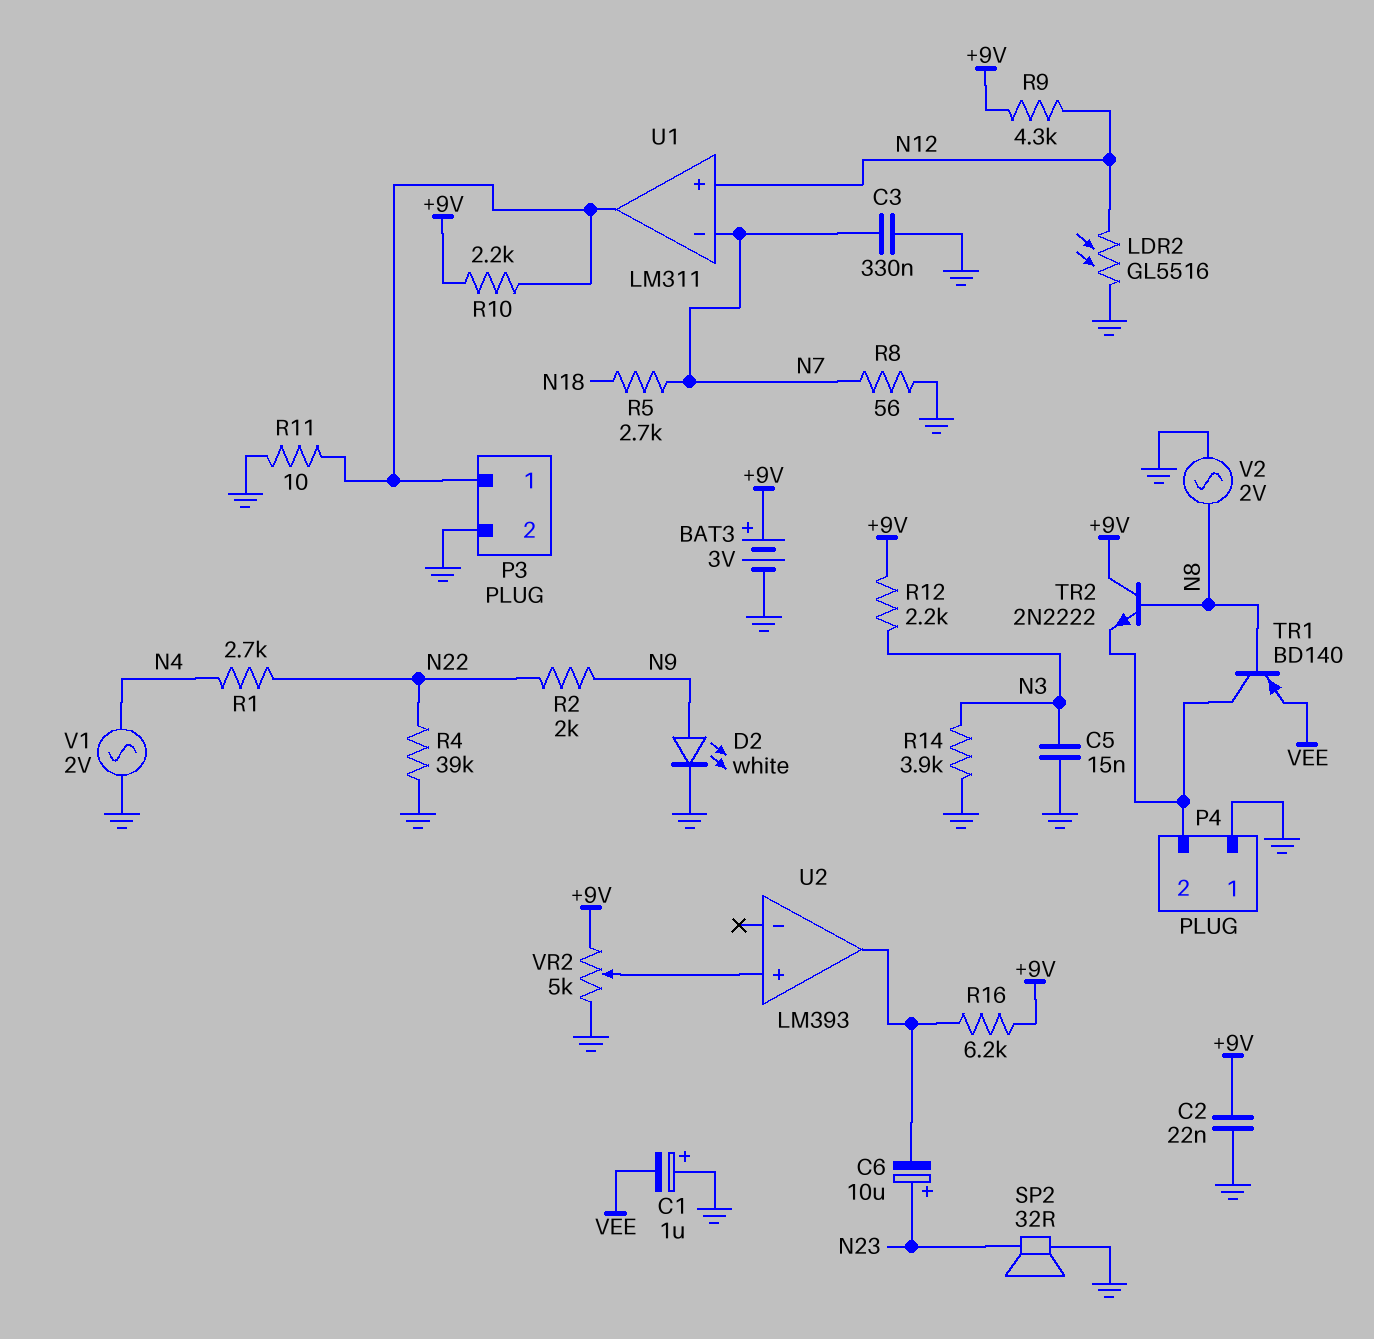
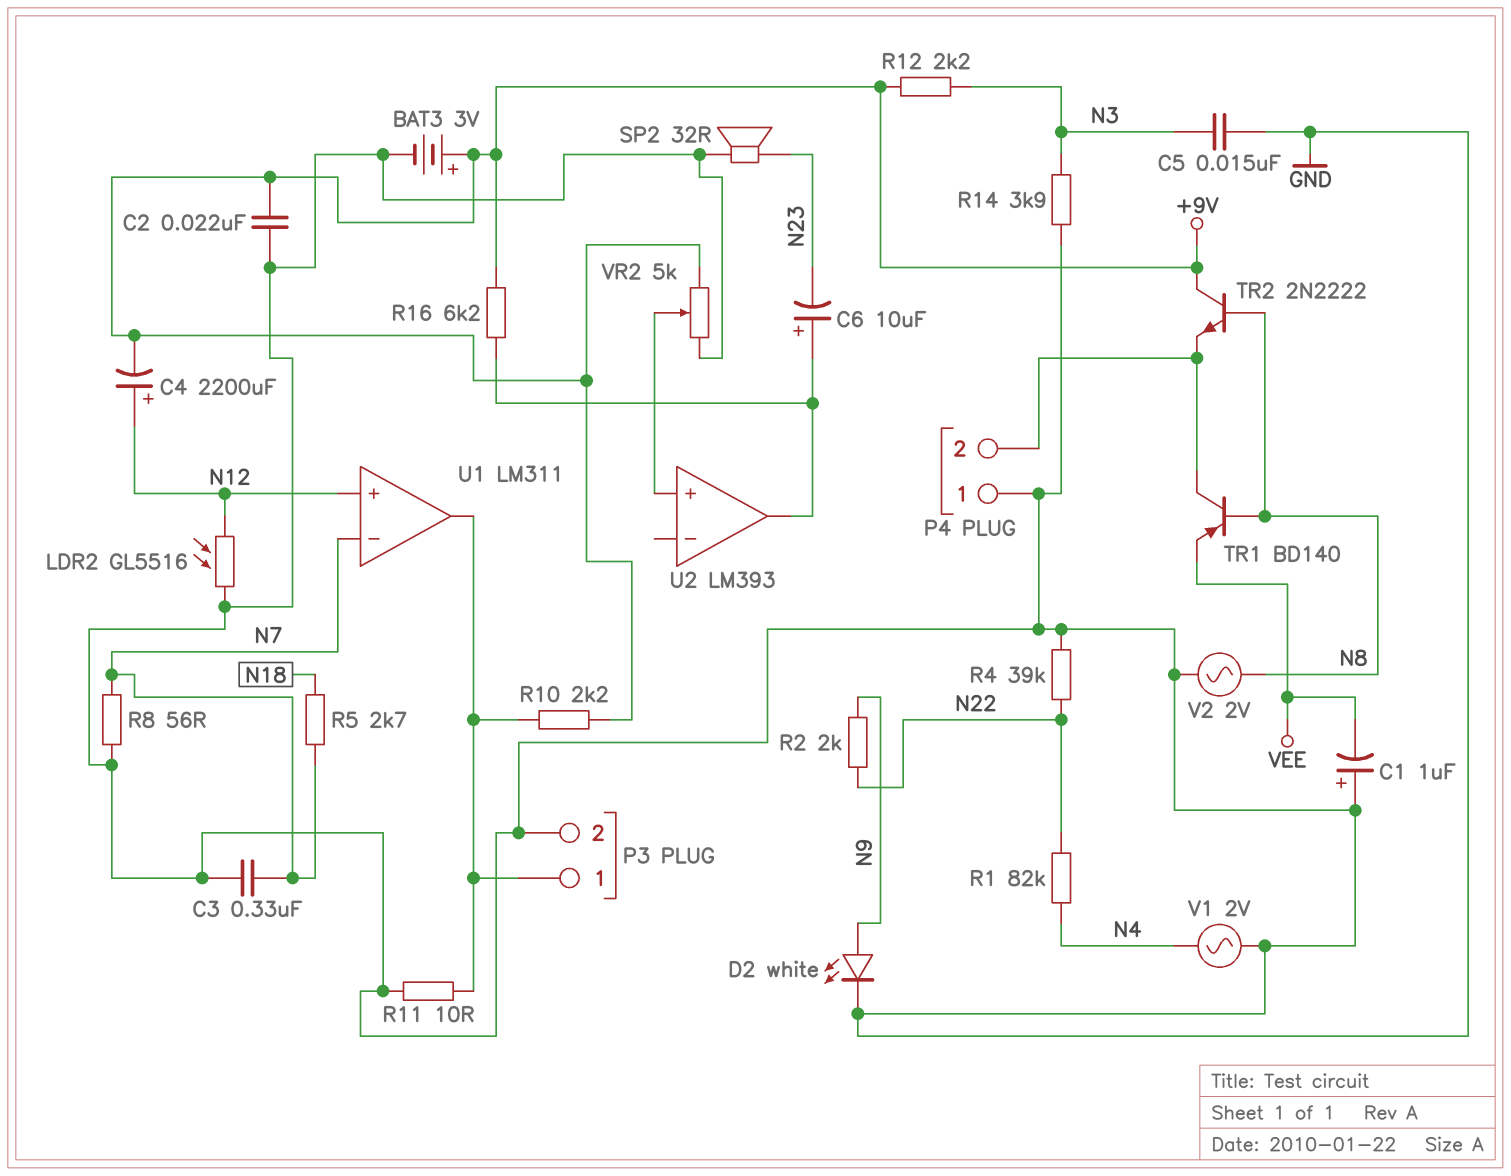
C4: none -> 2200uF (plus N12, minus +9V)
C6: 10uF (plus N23, minus U2/out) -> 10uF (plus U2/out, minus N23)
R1: 2.7k (N4, N22) -> 82k (N4, N22)
R9: 4.3k (+9V, N12) -> none

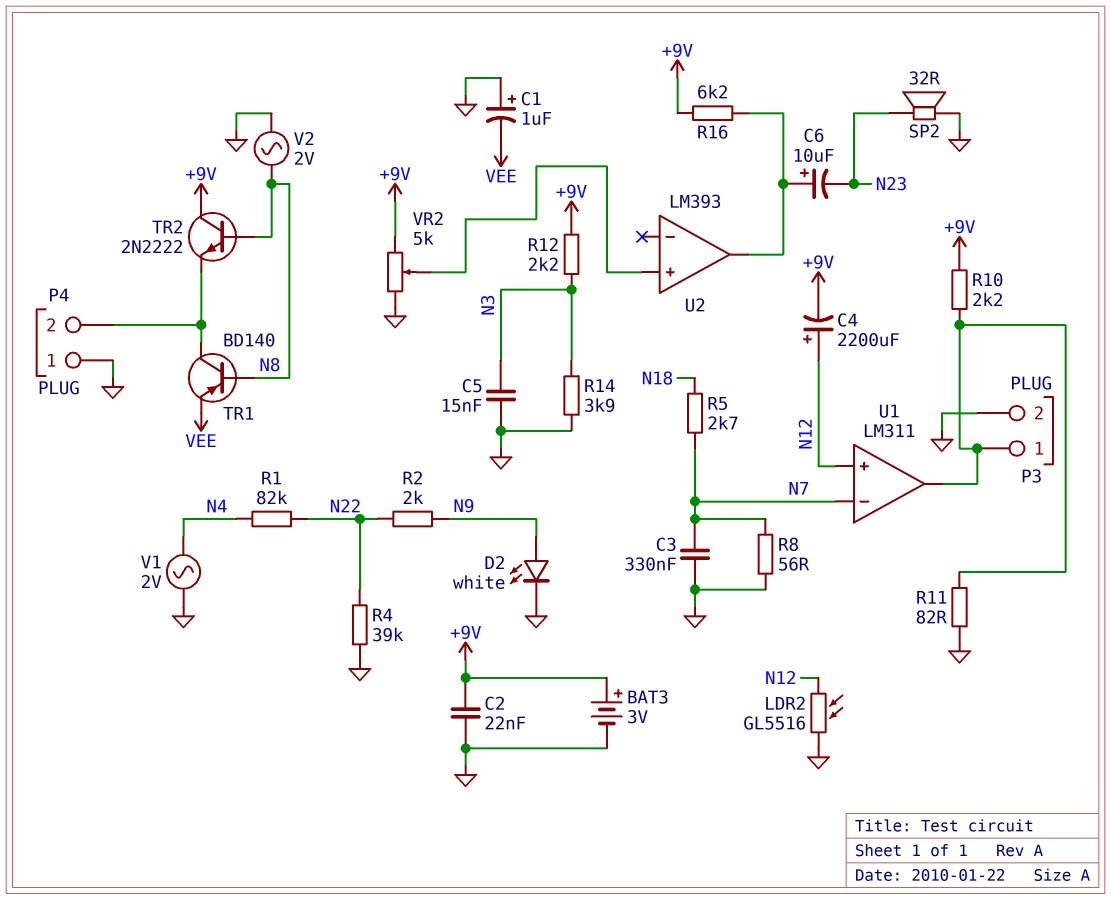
R11: 10 (GND, P3/1) -> 82 (GND, P3/1)

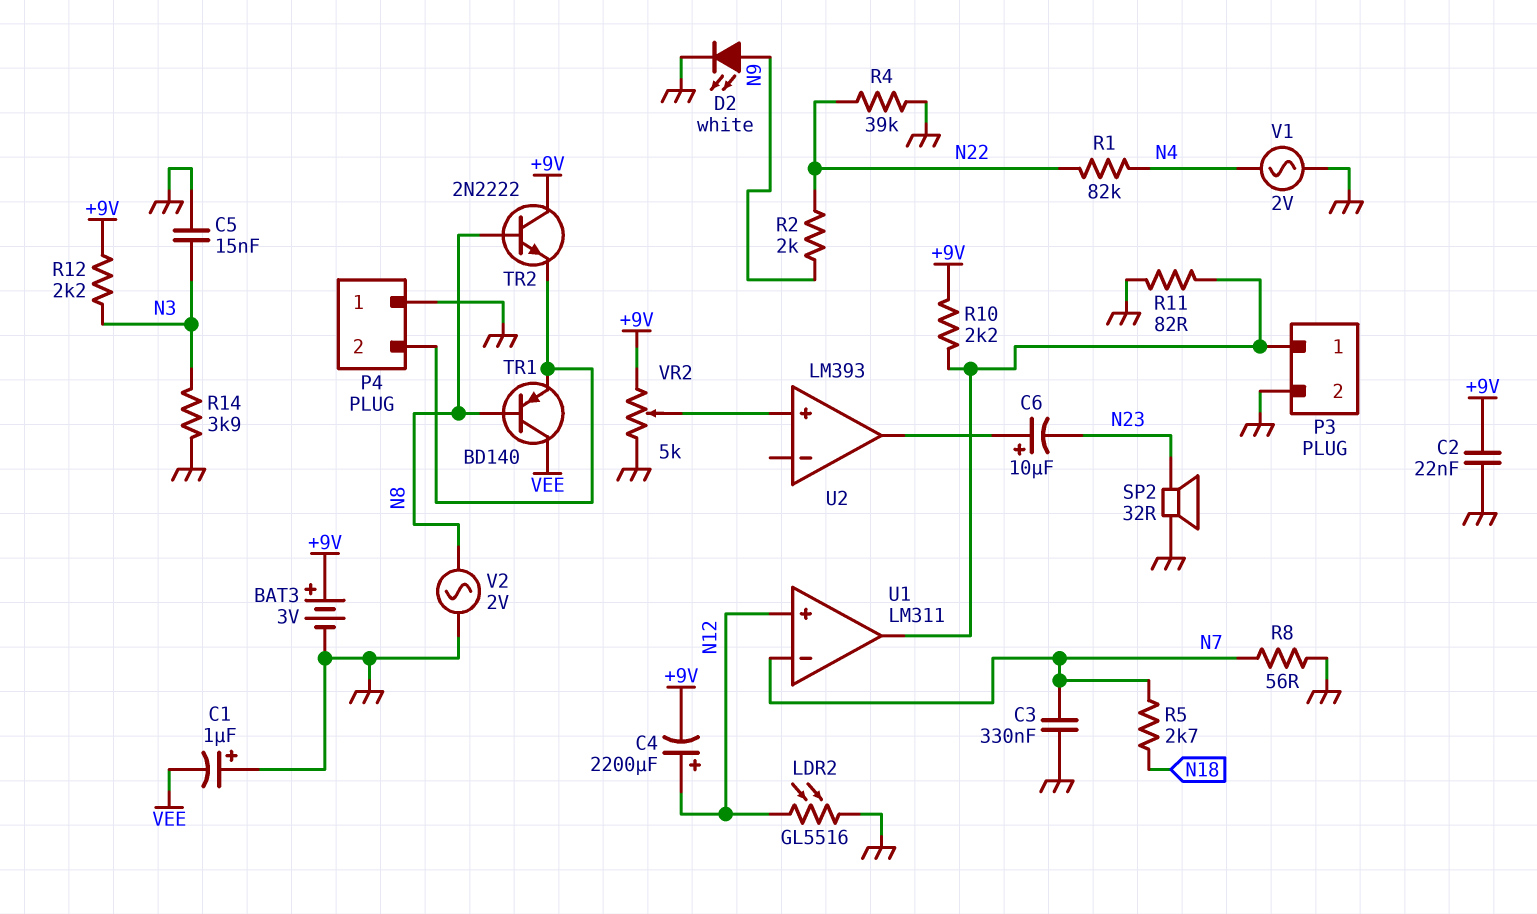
R16: 6.2k (+9V, U2/out) -> none
TR1: PNP BD140 (B N8, C P4/2, E VEE) -> PNP BD140 (B N8, C VEE, E P4/2)

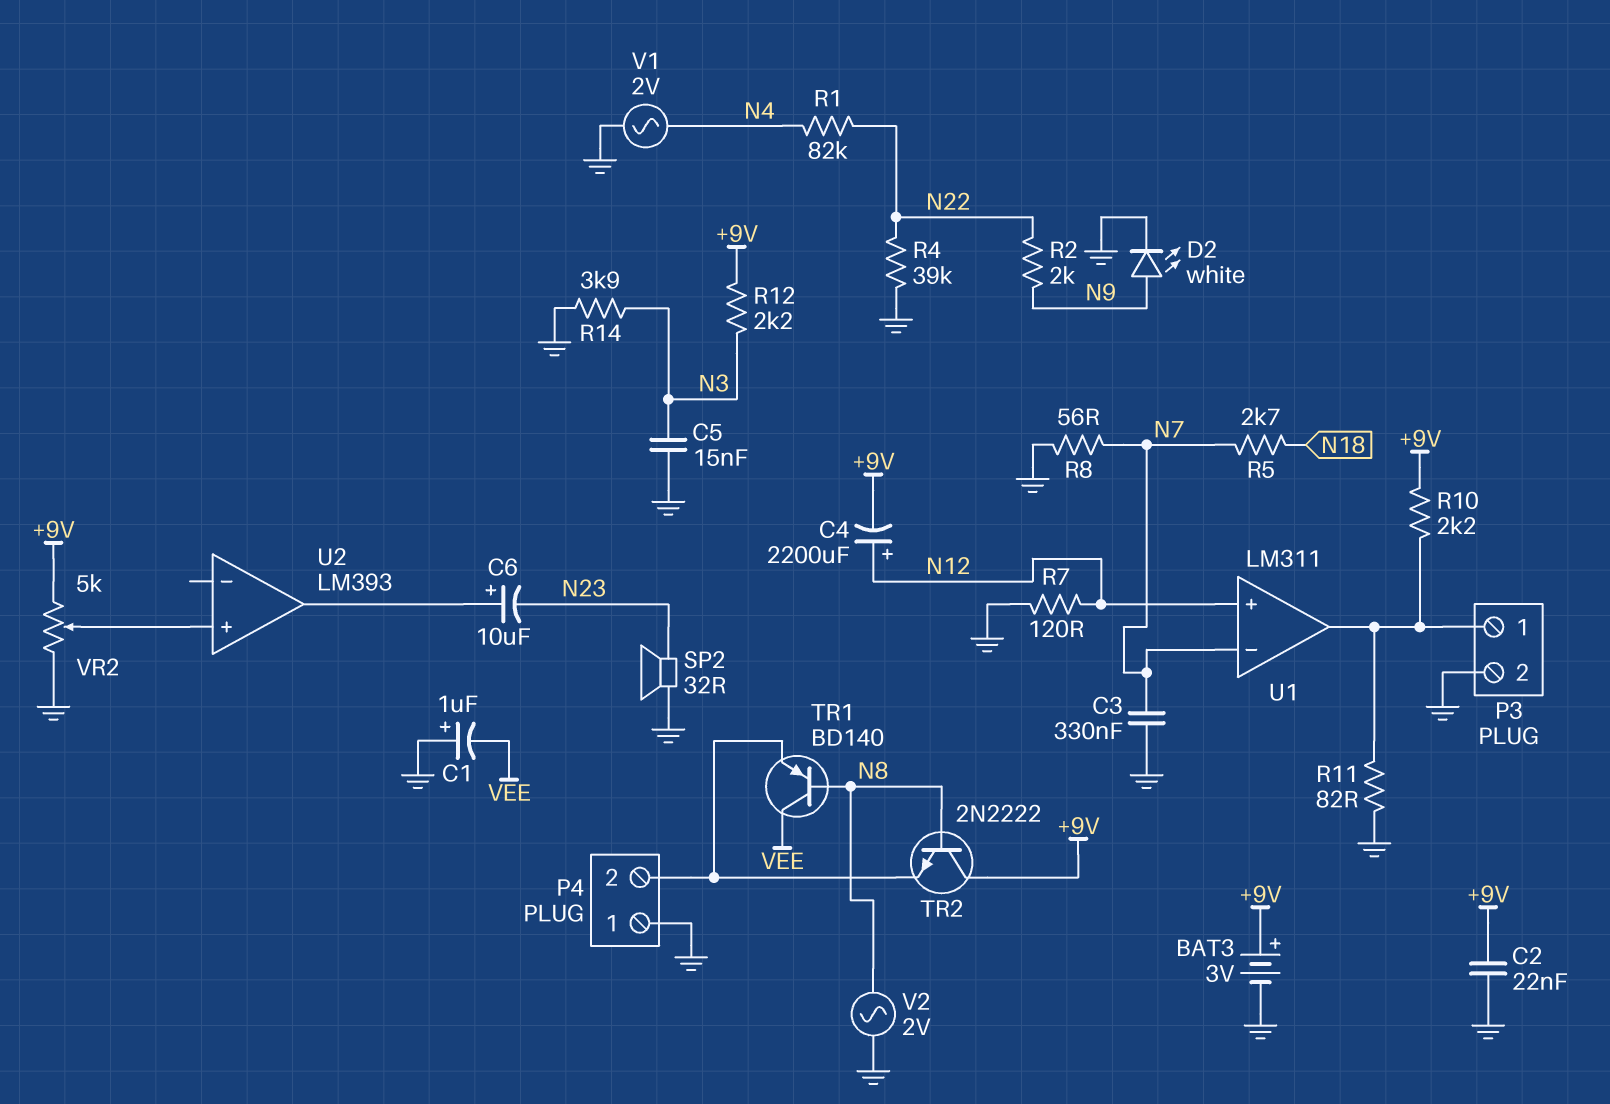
LDR2: GL5516 (GND, N12) -> none
R7: none -> 120 (GND, N12)

